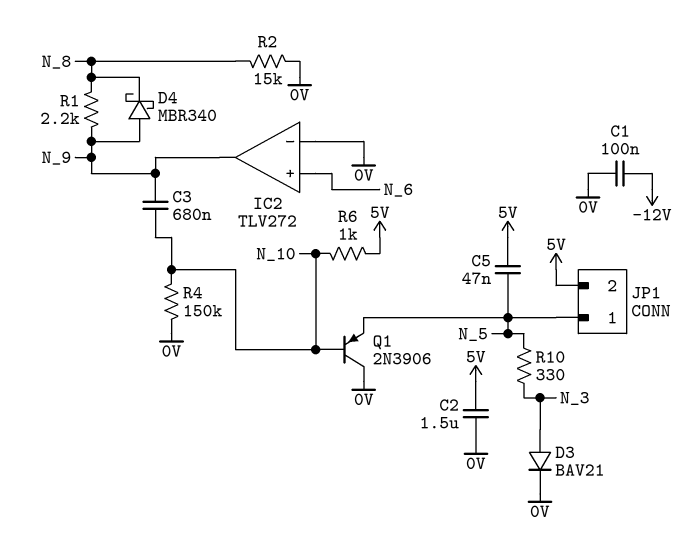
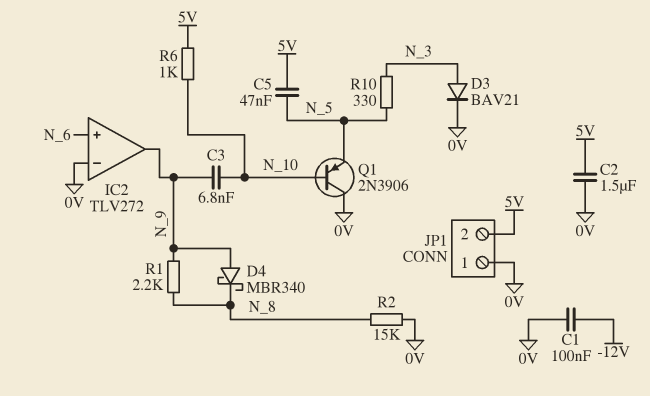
C3: 680nF (N_9, N_10) -> 6.8nF (N_9, N_10)
JP1 pin 1: N_5 -> 0V
R4: 150k (0V, N_10) -> none

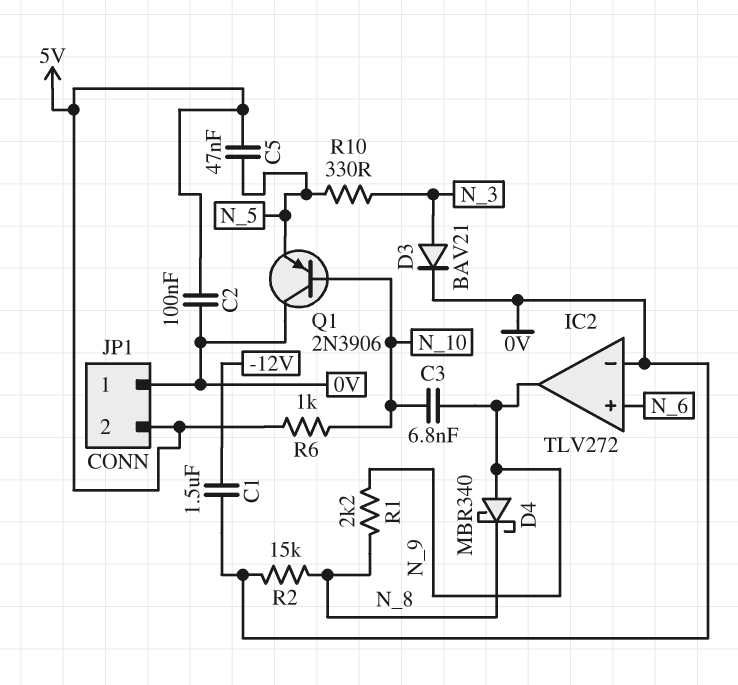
C1: 100nF (-12V, 0V) -> 1.5uF (-12V, 0V)
C2: 1.5uF (0V, 5V) -> 100nF (0V, 5V)

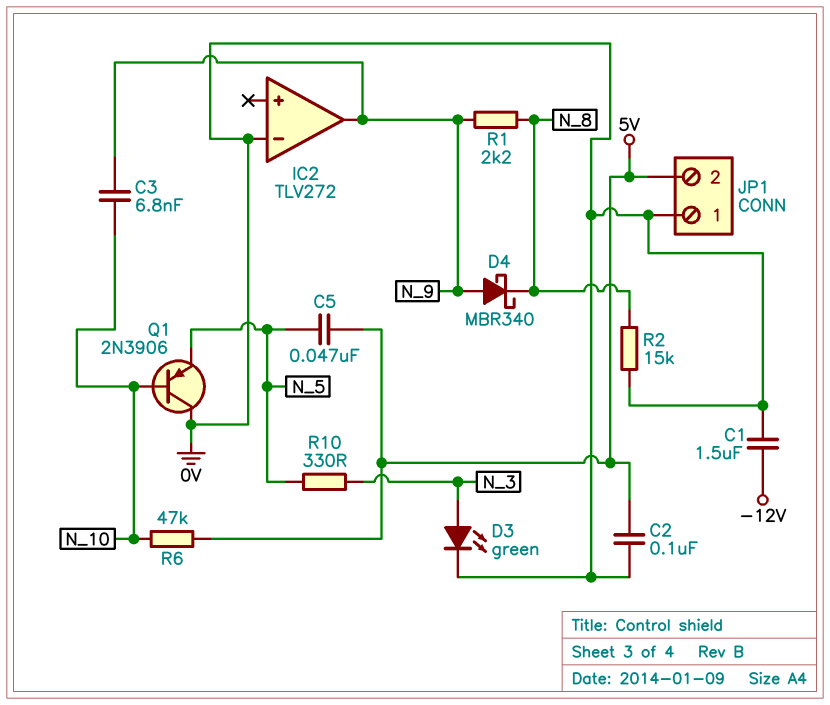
D3: diode BAV21 (A N_3, K 0V) -> LED green (A N_3, K 0V)
IC2 pin in+: N_6 -> none
R6: 1k (5V, N_10) -> 47k (5V, N_10)

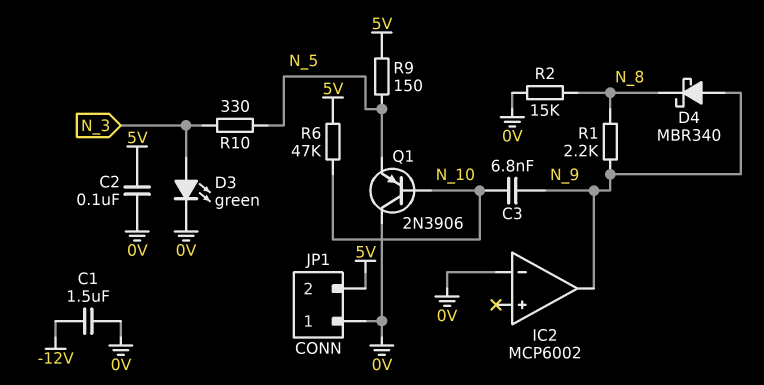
C5: 47nF (5V, N_5) -> none
IC2: TLV272 -> MCP6002
R9: none -> 150 (5V, N_5)

